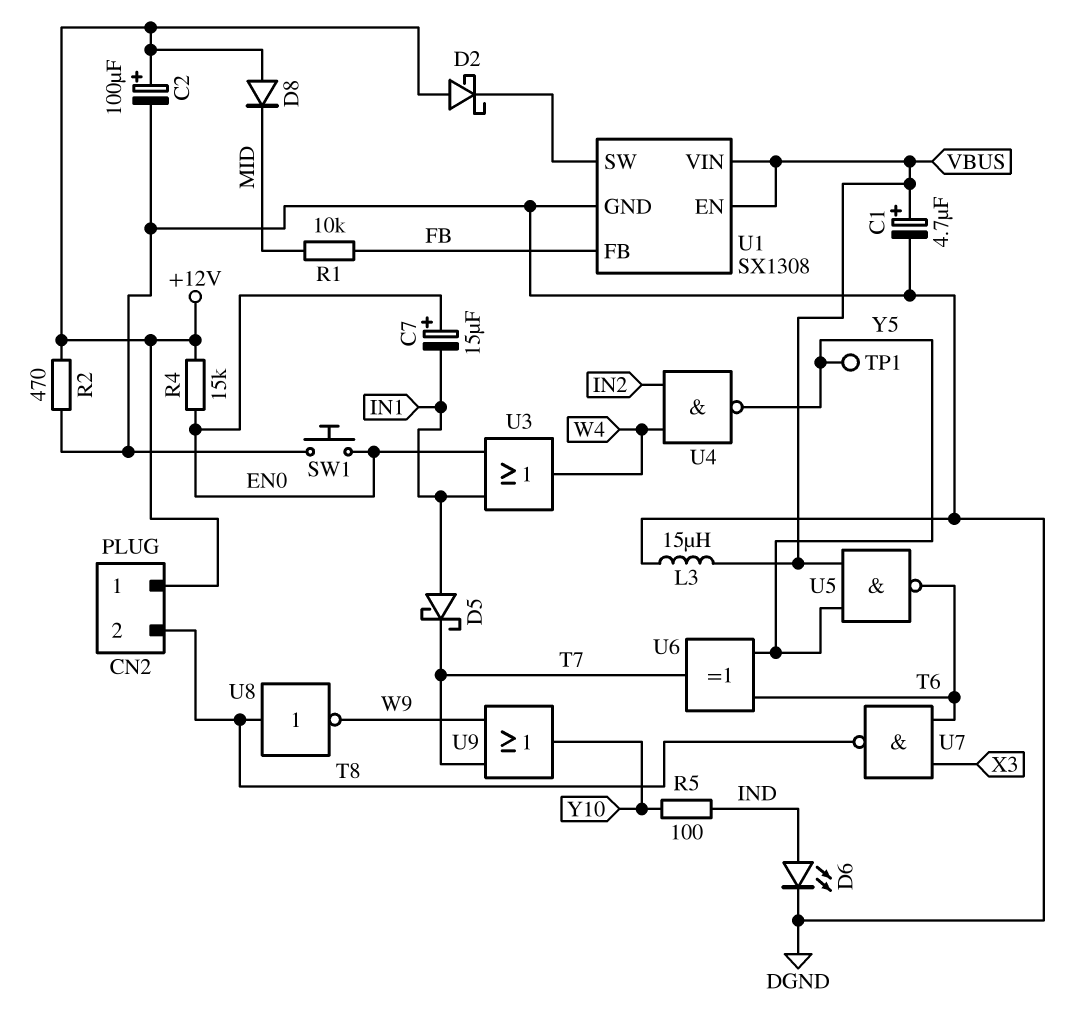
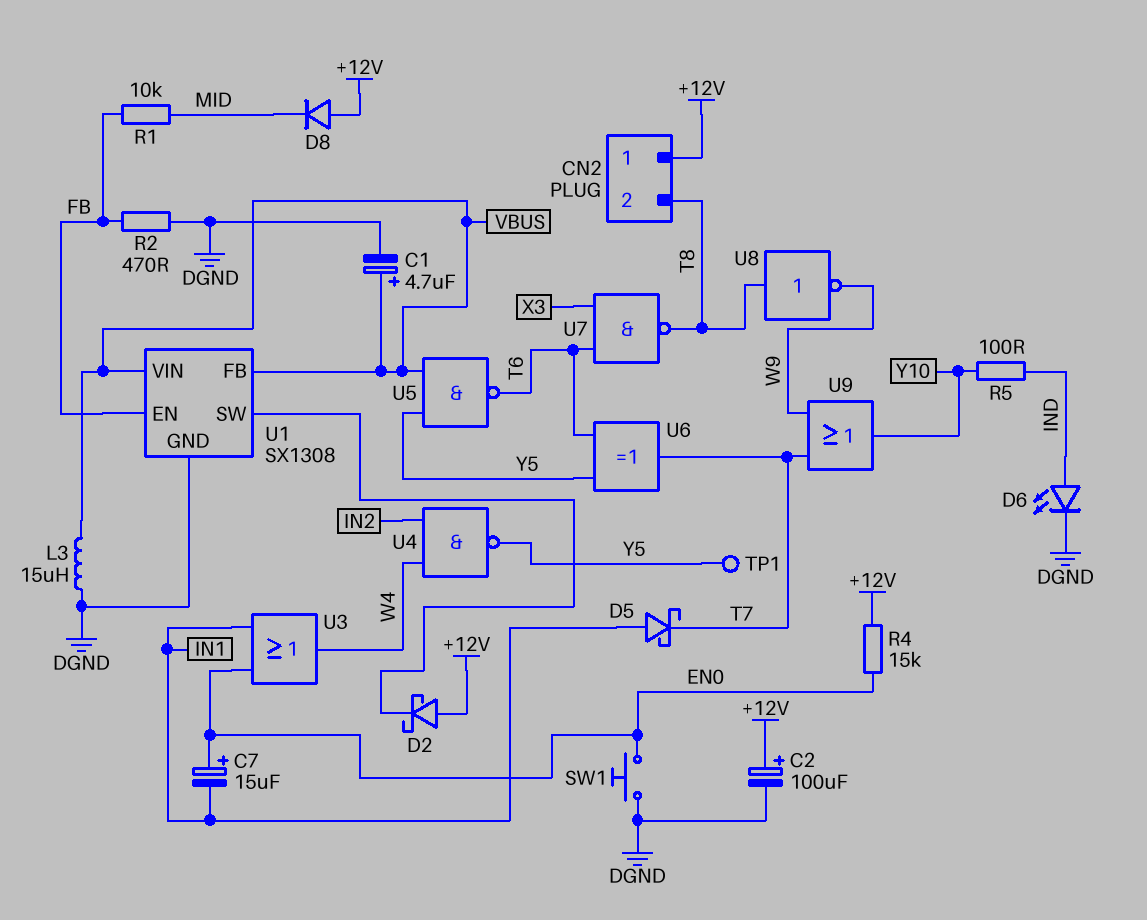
R2: 470 (+12V, DGND) -> 470 (DGND, FB)
U1 pin EN: VBUS -> FB
U1 pin FB: FB -> VBUS

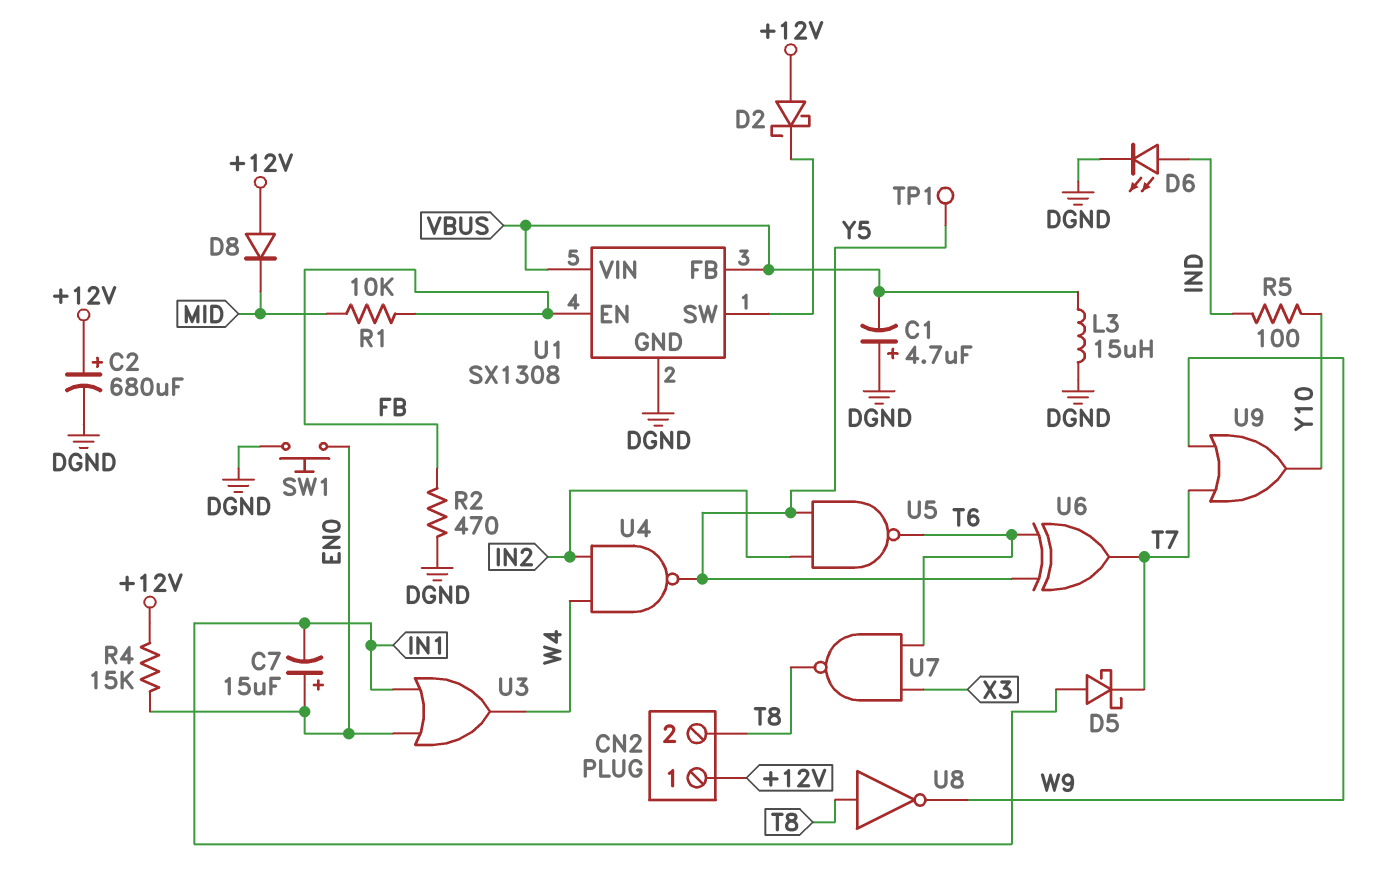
C1: 4.7uF (plus VBUS, minus DGND) -> 4.7uF (plus DGND, minus VBUS)
C2: 100uF (plus +12V, minus DGND) -> 680uF (plus +12V, minus DGND)
U5: NAND (in VBUS, in Y5, out T6) -> NAND (in IN2, in Y5, out T6)

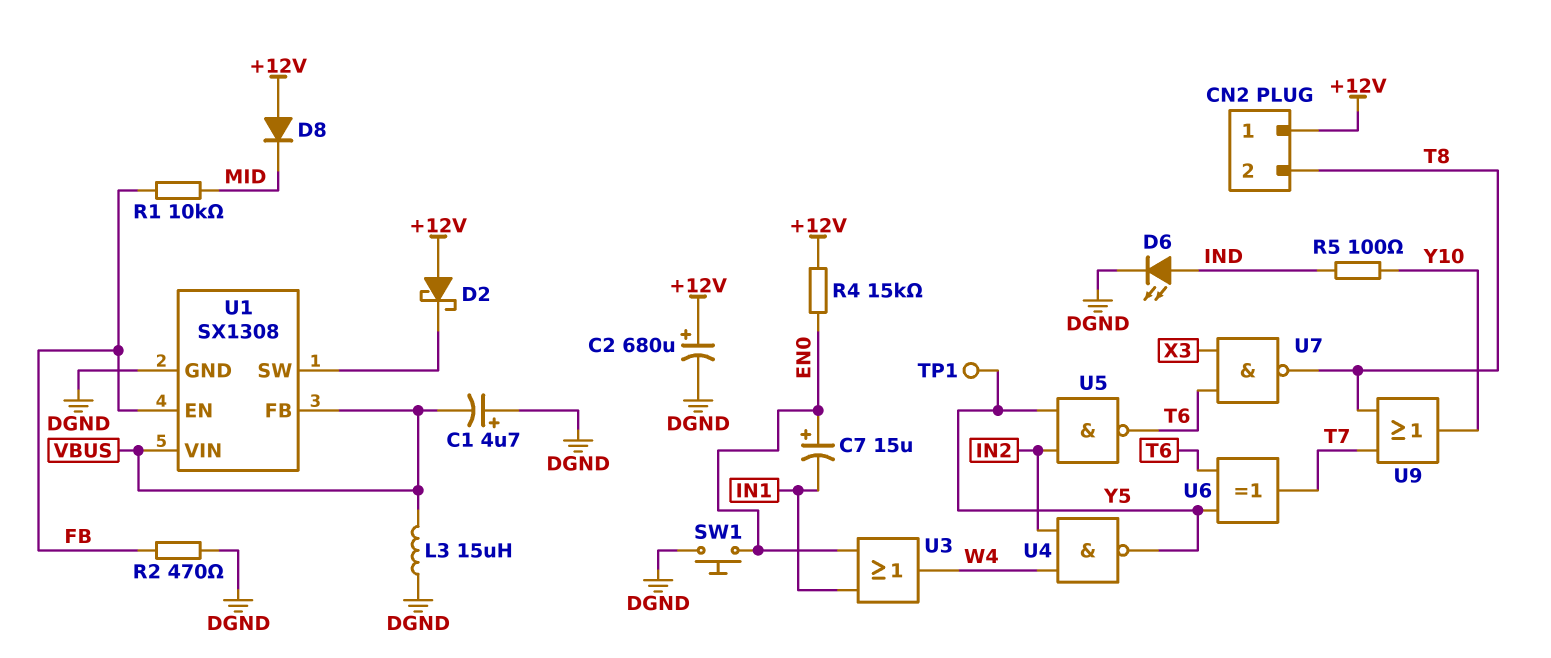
D5: schottky (A IN1, K T7) -> none
U8: NOT (in T8, out W9) -> none
U9: OR (in T7, in W9, out Y10) -> OR (in T7, in T8, out Y10)

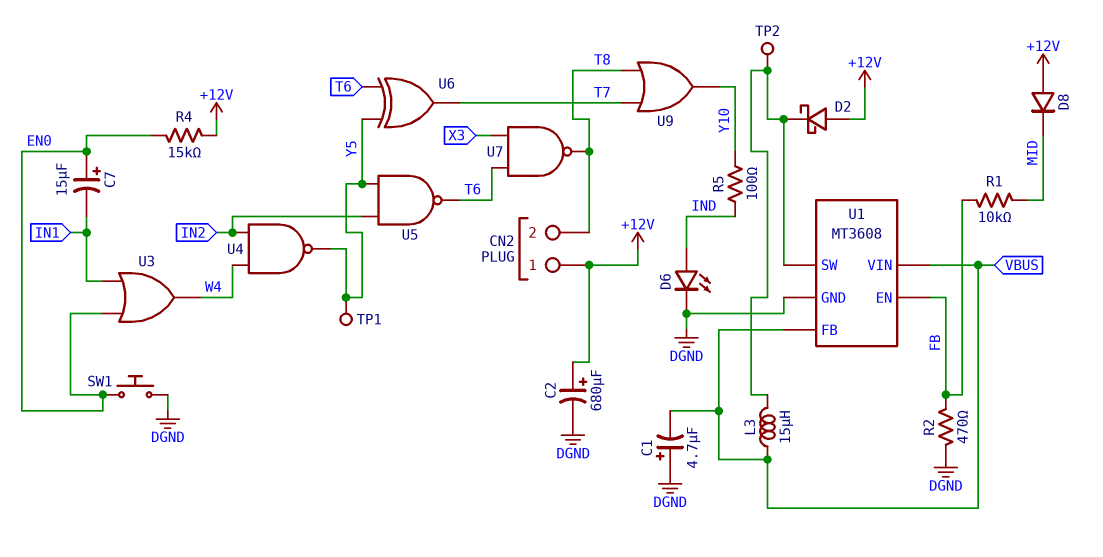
L3: 15uH (DGND, VBUS) -> 15uH (U1/SW, VBUS)
TP2: none -> test point (U1/SW)
U1: SX1308 -> MT3608

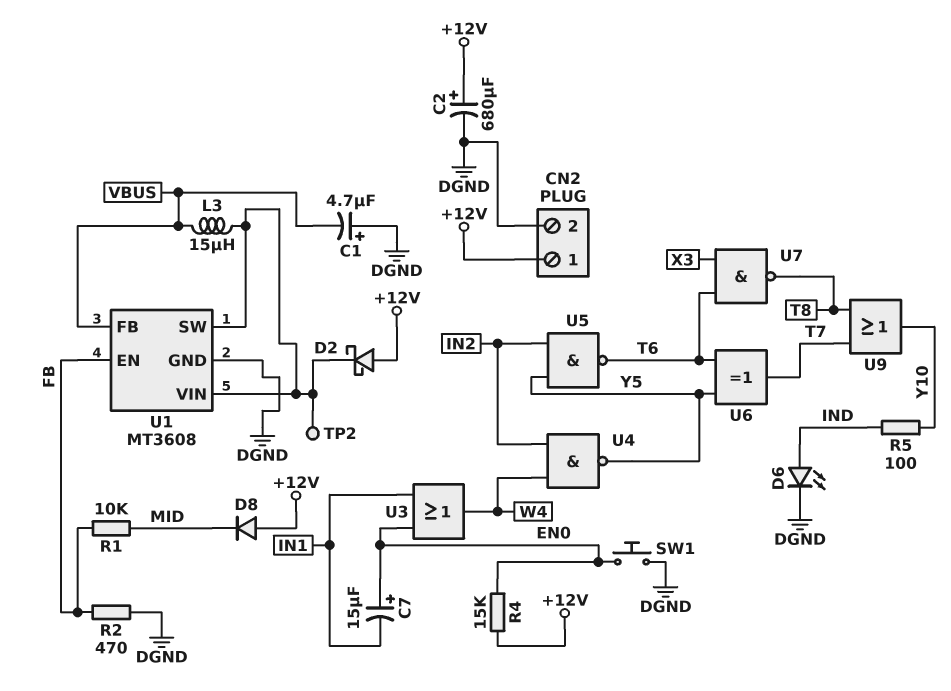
CN2 pin 2: T8 -> DGND
TP1: test point (Y5) -> none
U1 pin VIN: VBUS -> U1/SW

